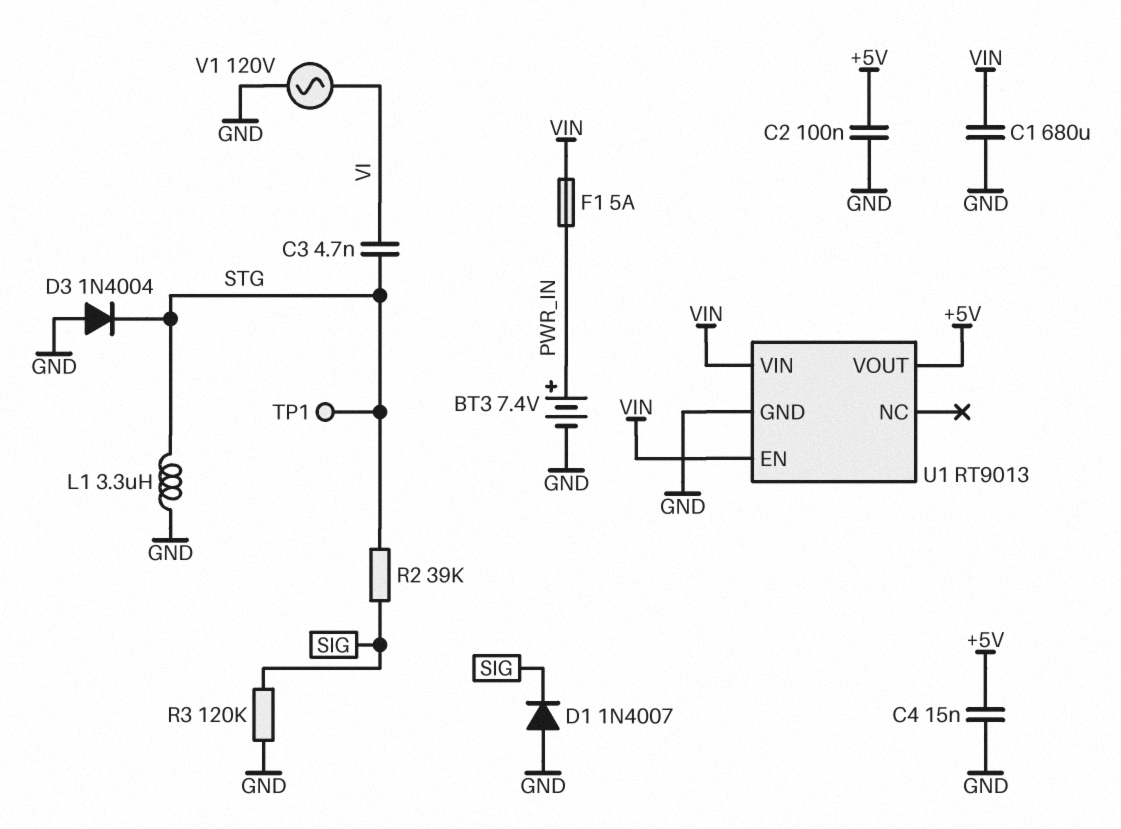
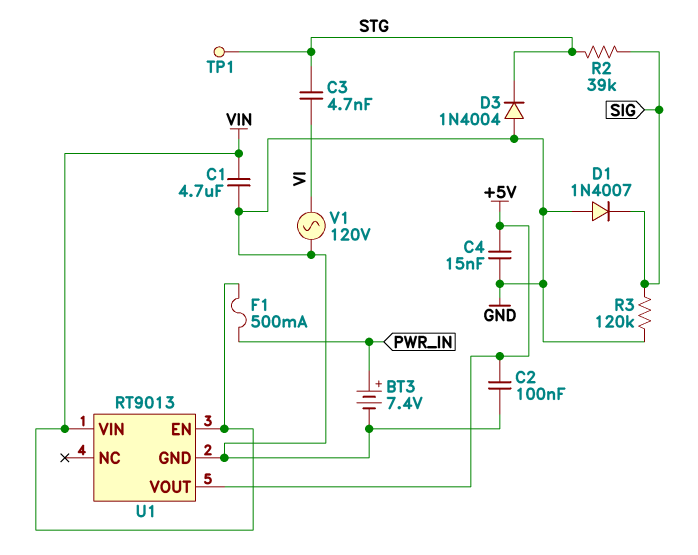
C1: 680uF (GND, VIN) -> 4.7uF (GND, VIN)
F1: 5A (PWR_IN, VIN) -> 500mA (PWR_IN, VIN)
L1: 3.3uH (GND, STG) -> none

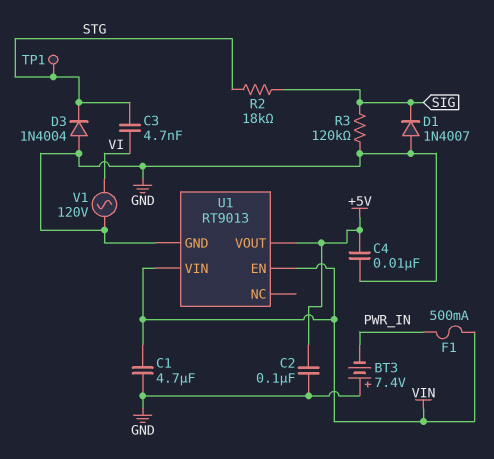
BT3: 7.4V (plus PWR_IN, minus GND) -> 7.4V (plus GND, minus PWR_IN)
C4: 15nF (+5V, GND) -> 10nF (+5V, GND)
R2: 39k (SIG, STG) -> 18k (SIG, STG)

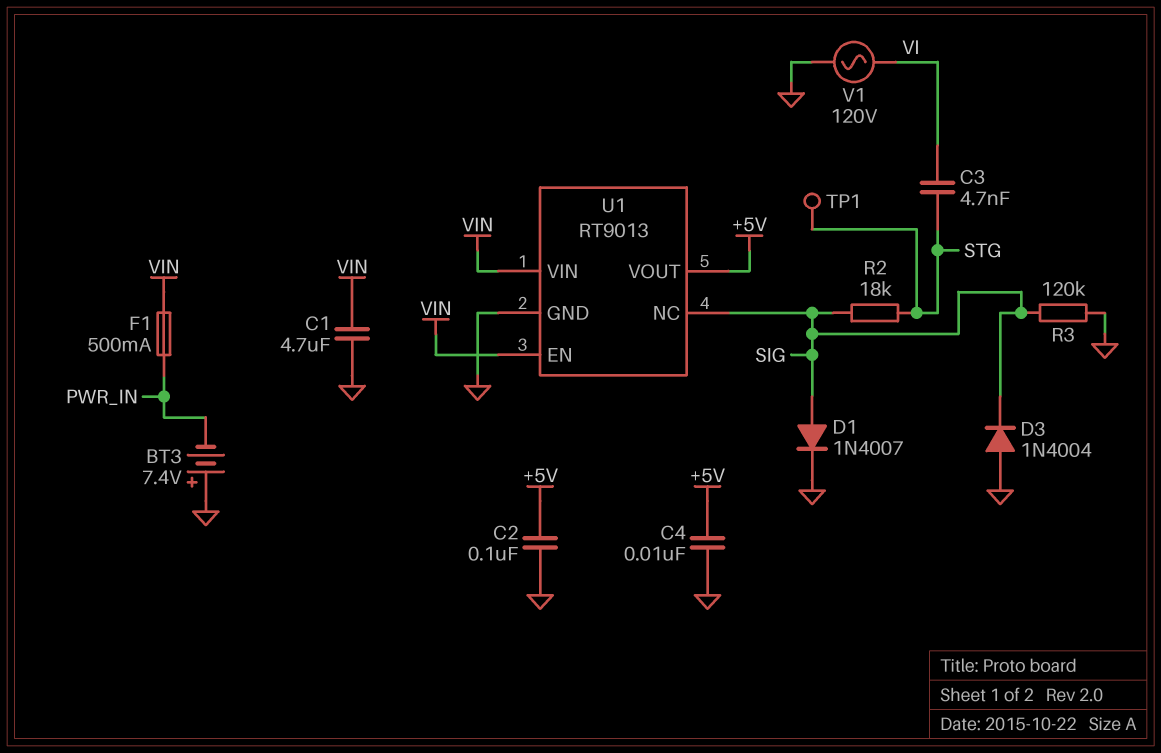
D1: diode 1N4007 (A GND, K SIG) -> diode 1N4007 (A SIG, K GND)
D3: diode 1N4004 (A GND, K STG) -> diode 1N4004 (A GND, K SIG)
U1 pin NC: none -> SIG

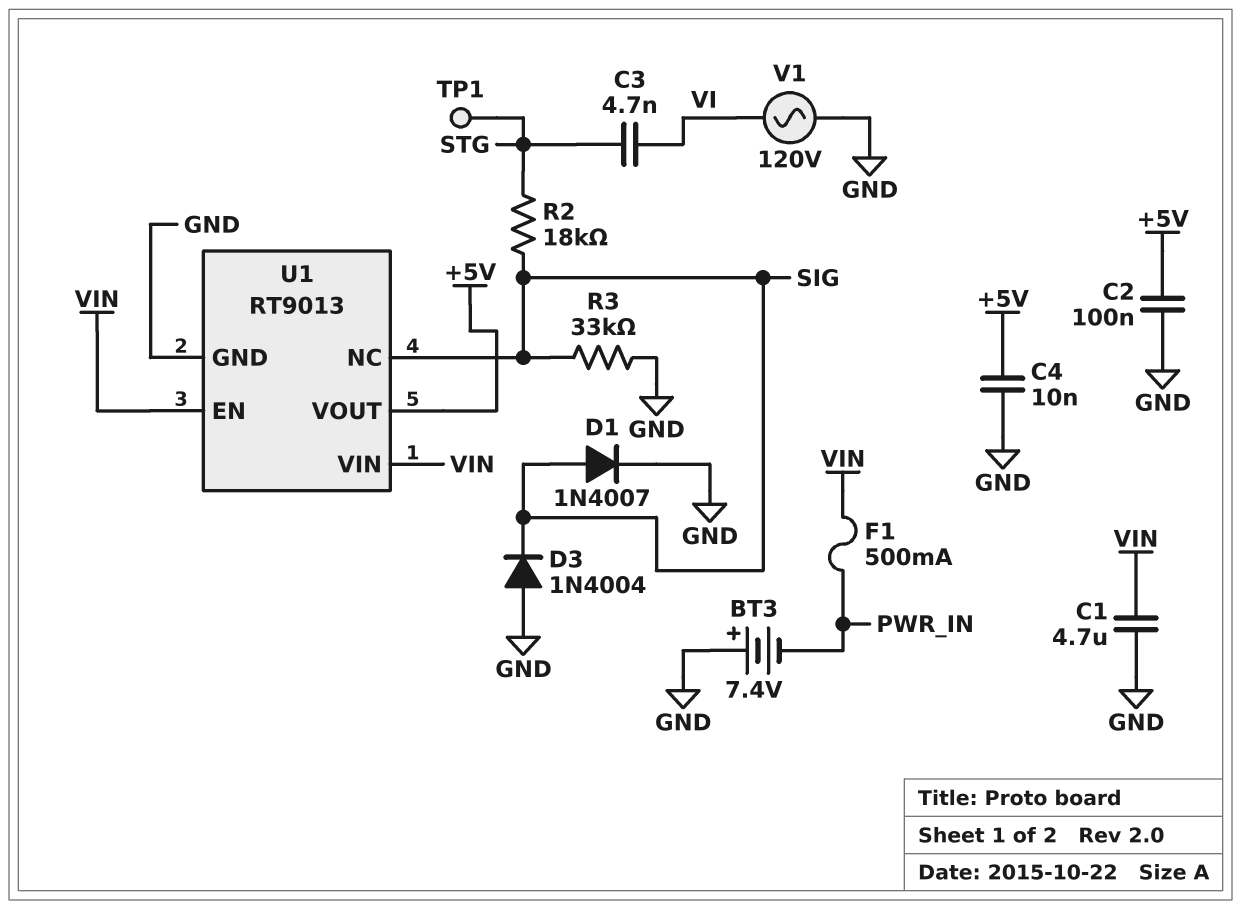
R3: 120k (GND, SIG) -> 33k (GND, SIG)

